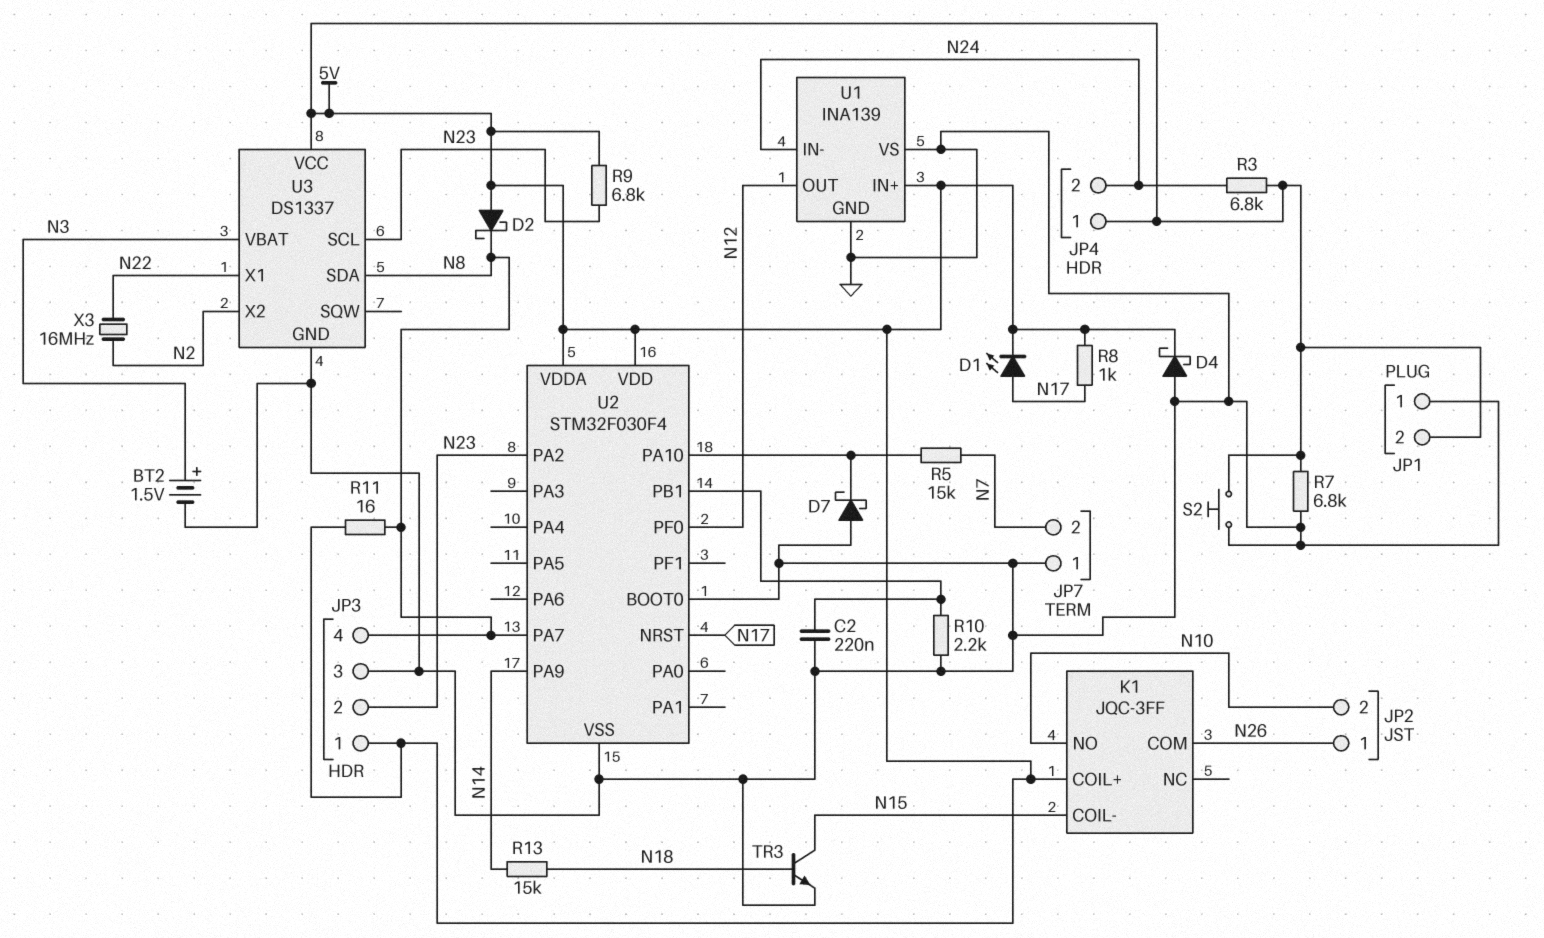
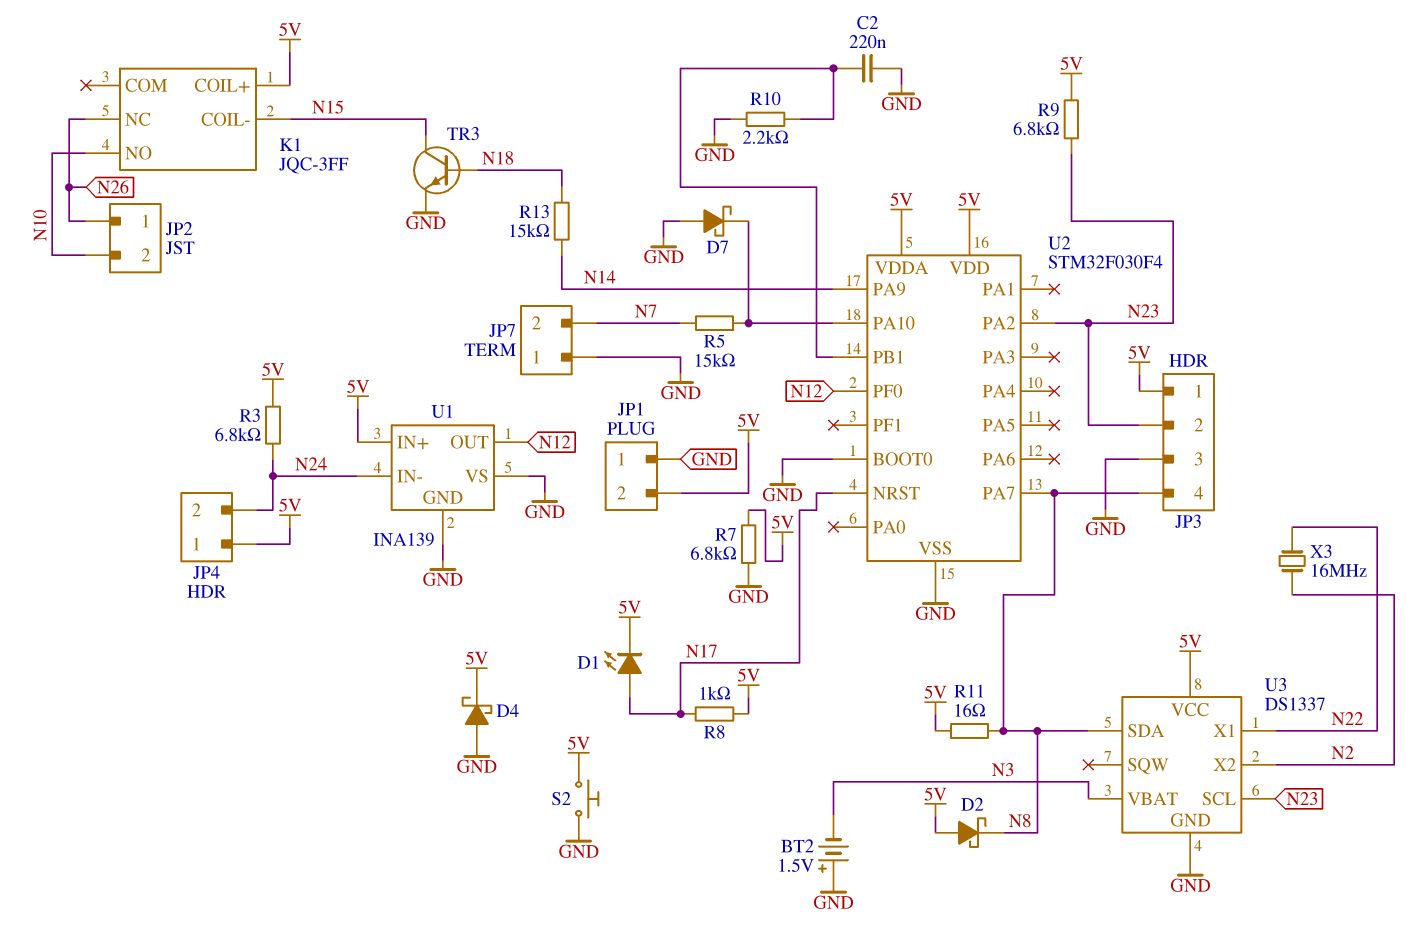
BT2: 1.5V (plus N3, minus GND) -> 1.5V (plus GND, minus N3)
K1 pin COM: N26 -> none
K1 pin NC: none -> N26

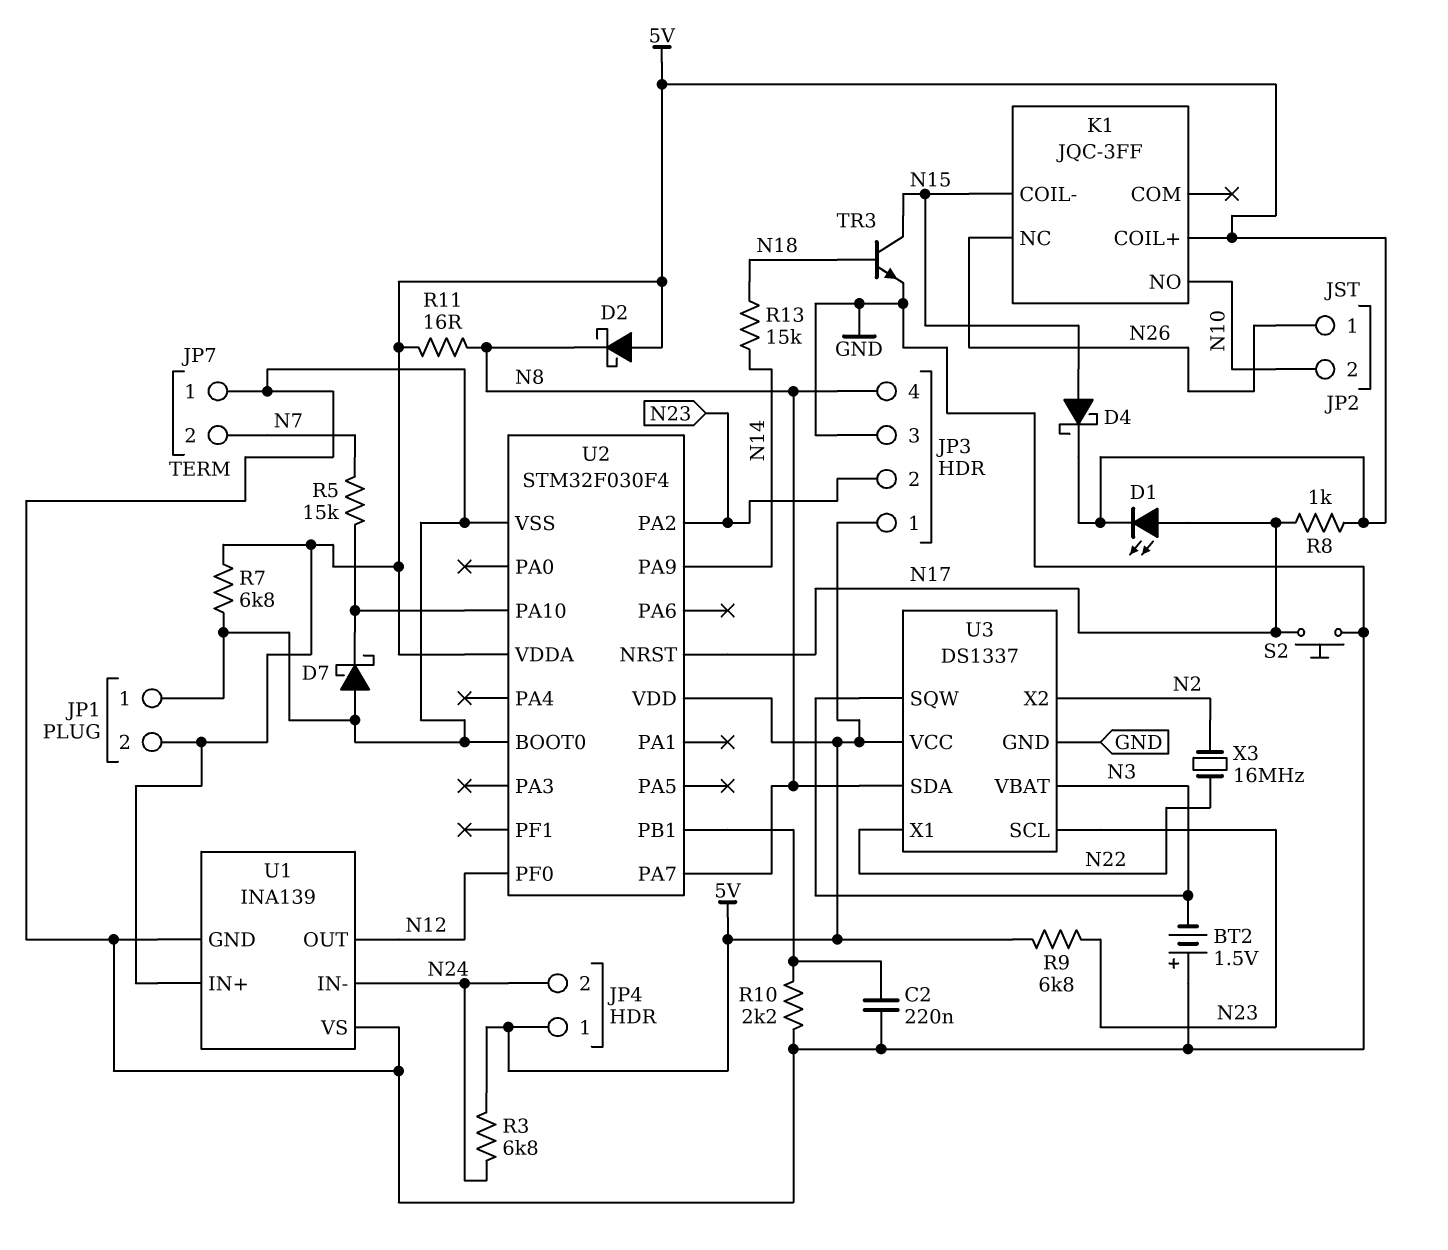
D4: schottky (A GND, K 5V) -> schottky (A N15, K 5V)
S2: button (5V, GND) -> button (GND, N17)
U3 pin SQW: none -> N3

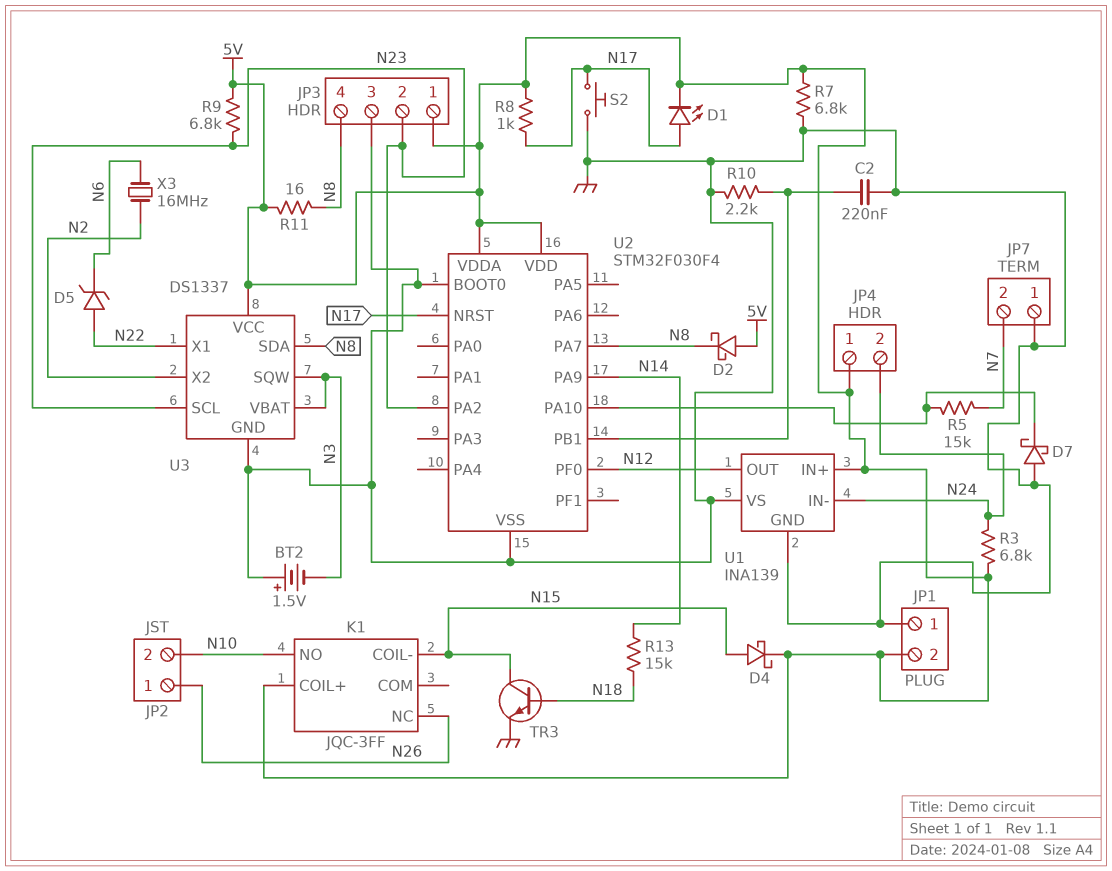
D5: none -> zener (A N22, K N6)
X3: 16MHz (N2, N22) -> 16MHz (N2, N6)

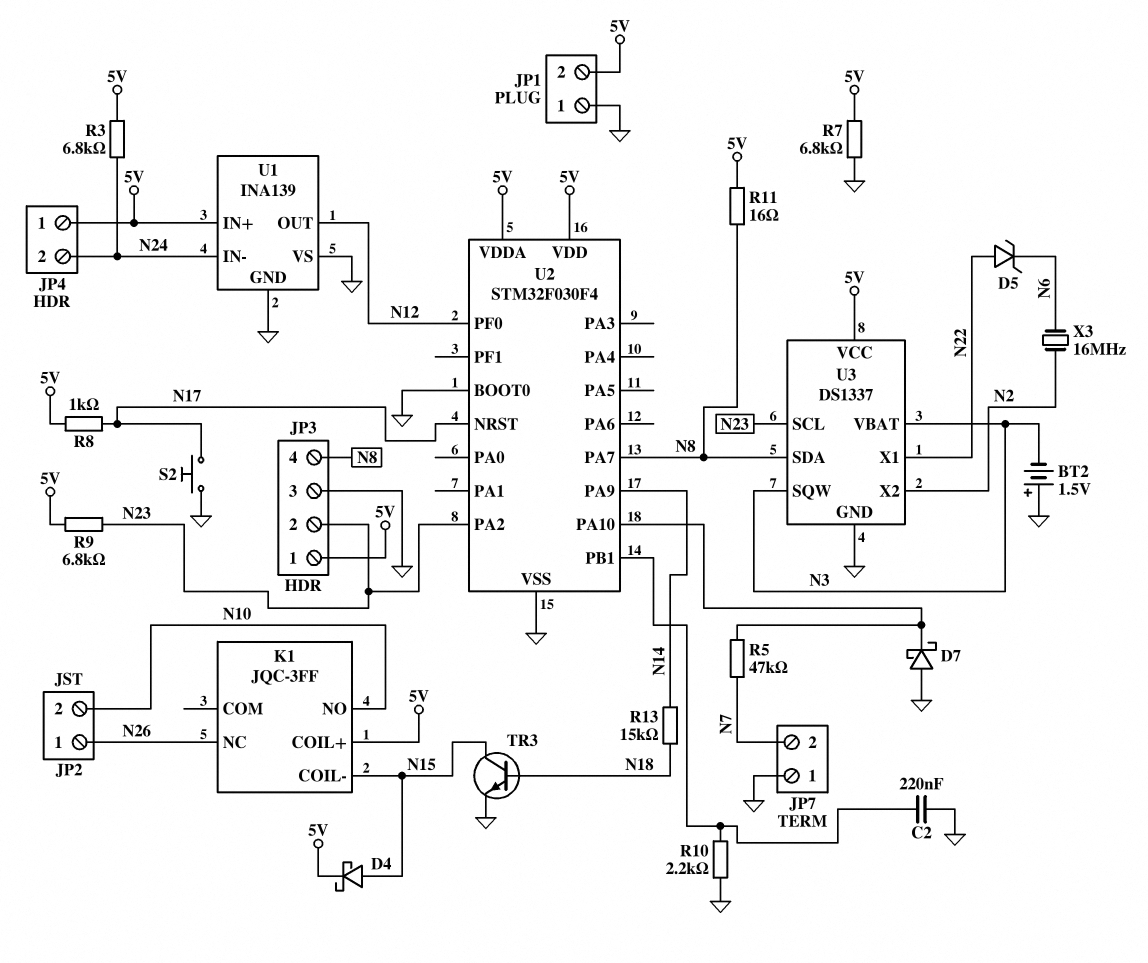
D1: LED (A N17, K 5V) -> none
D2: schottky (A 5V, K N8) -> none
R5: 15k (N7, U2/PA10) -> 47k (N7, U2/PA10)

